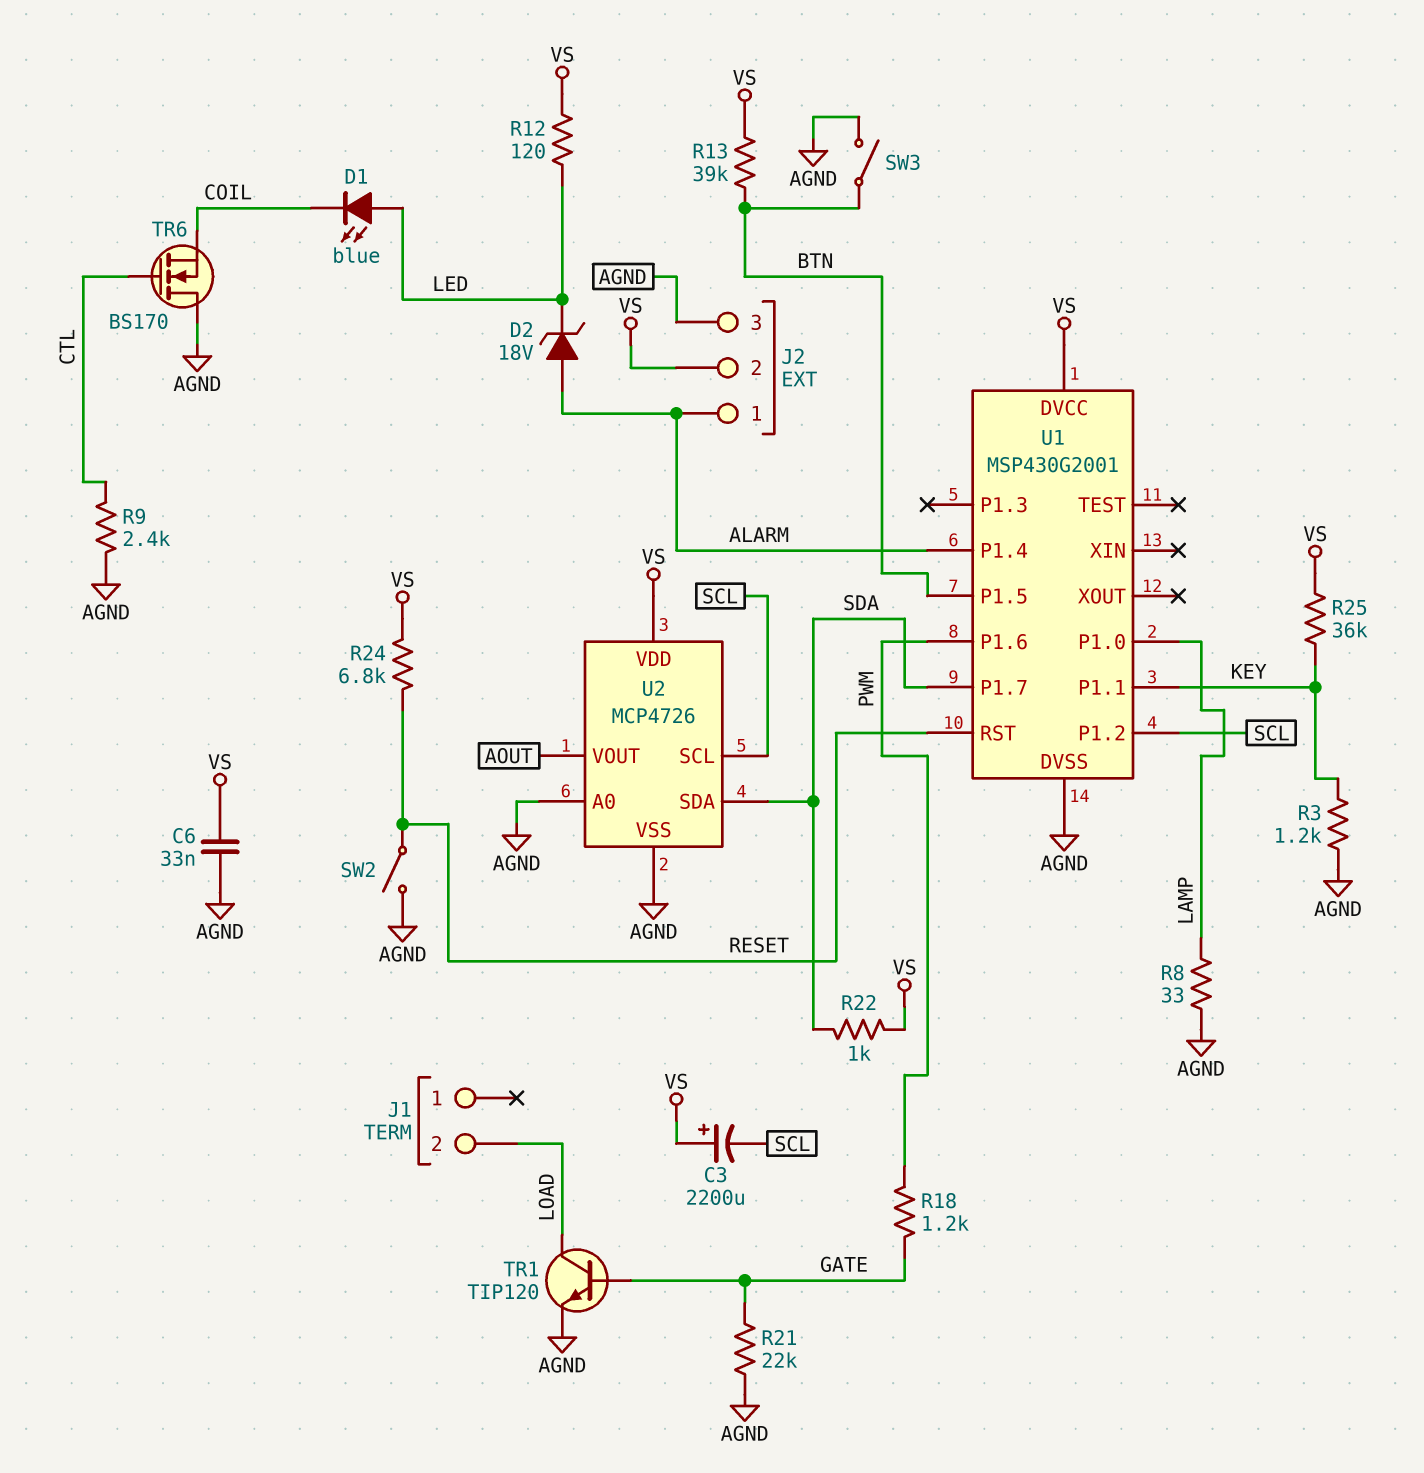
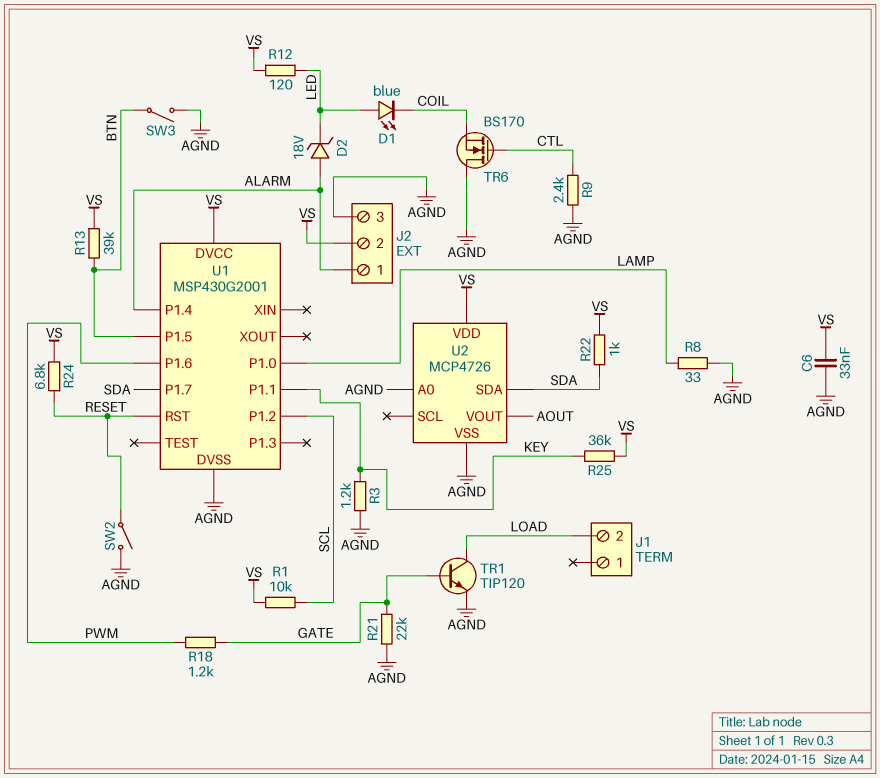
C3: 2200uF (plus VS, minus SCL) -> none
R1: none -> 10k (SCL, VS)
U2 pin SCL: SCL -> none

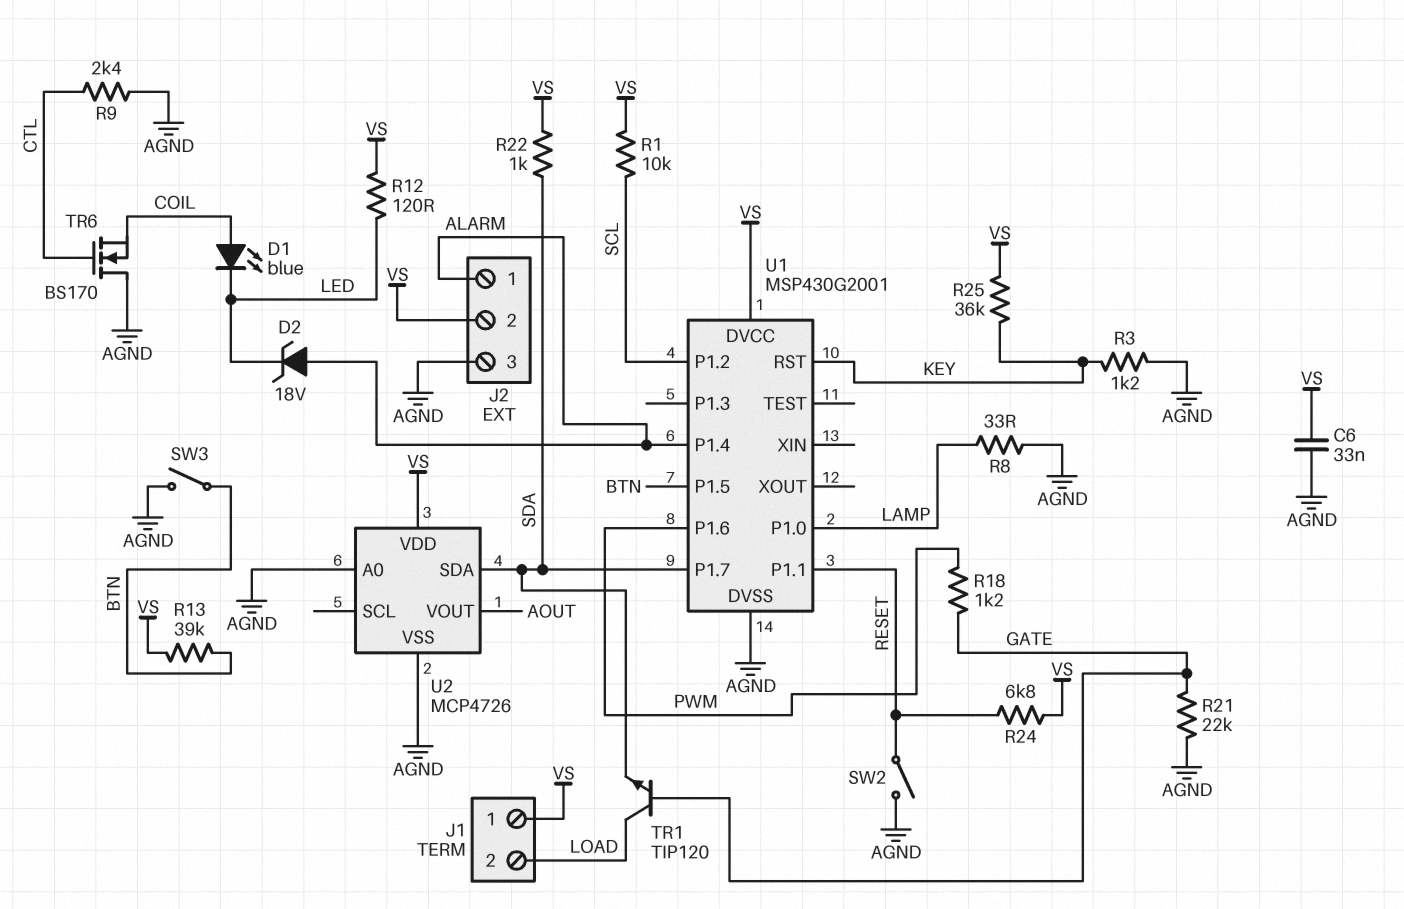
D1: LED blue (A LED, K COIL) -> LED blue (A COIL, K LED)
J1 pin 1: none -> VS
TR1: NPN TIP120 (B GATE, C LOAD, E AGND) -> NPN TIP120 (B GATE, C LOAD, E SDA)
U1 pin P1.1: KEY -> RESET
U1 pin RST: RESET -> KEY

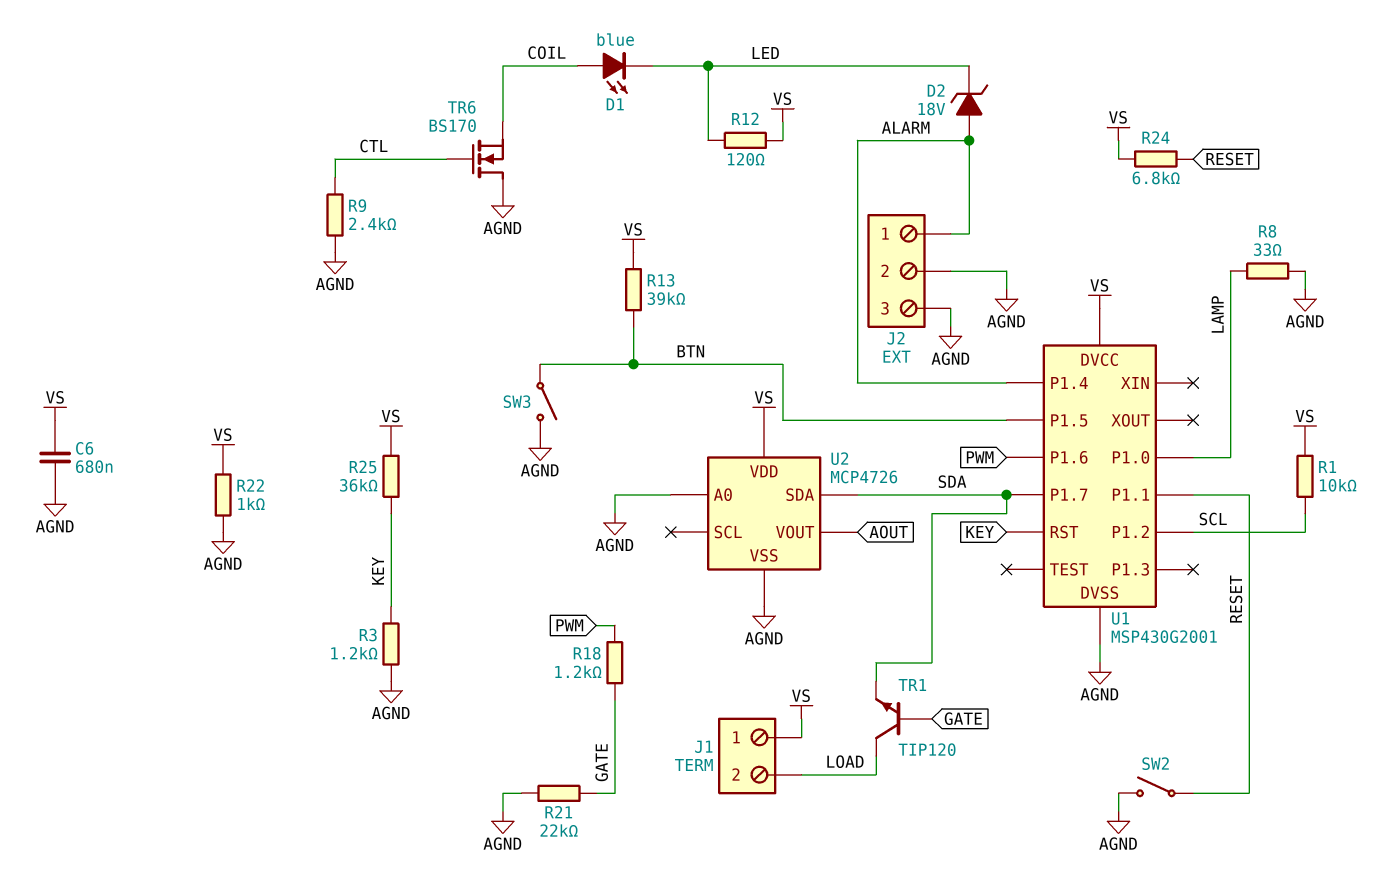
C6: 33nF (AGND, VS) -> 680nF (AGND, VS)
J2 pin 2: VS -> AGND
R22: 1k (SDA, VS) -> 1k (AGND, VS)

